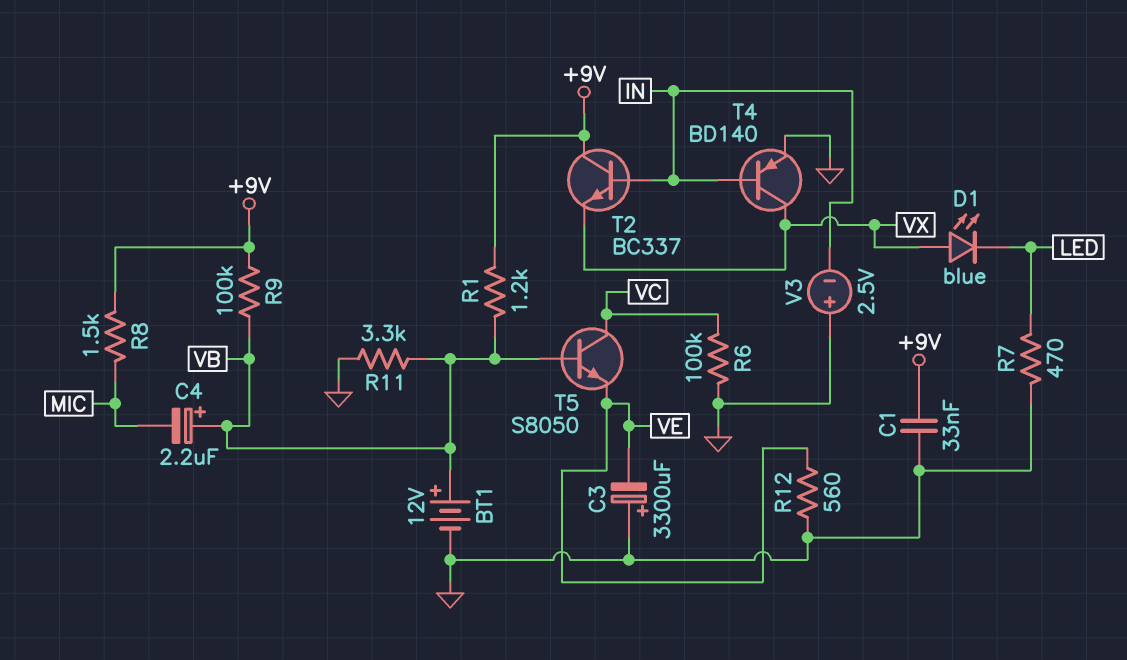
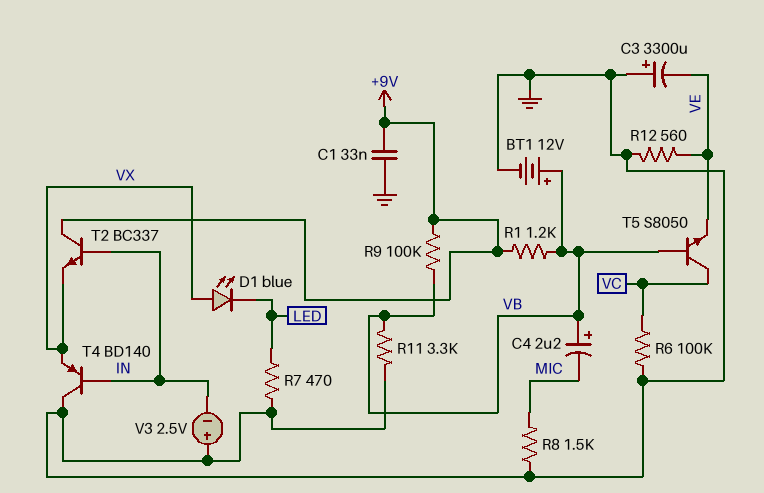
R8: 1.5k (+9V, MIC) -> 1.5k (GND, MIC)
T4: PNP BD140 (B IN, C VX, E GND) -> PNP BD140 (B IN, C GND, E VX)

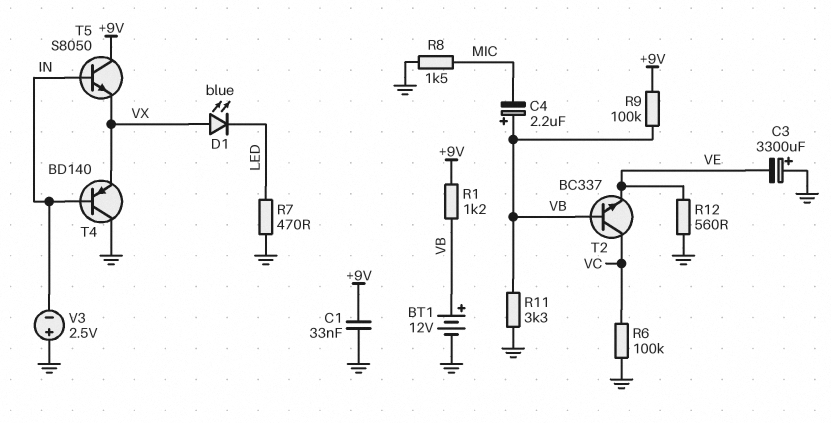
T2: NPN BC337 (B IN, C +9V, E VX) -> NPN BC337 (B VB, C VC, E VE)
T5: NPN S8050 (B VB, C VC, E VE) -> NPN S8050 (B IN, C +9V, E VX)

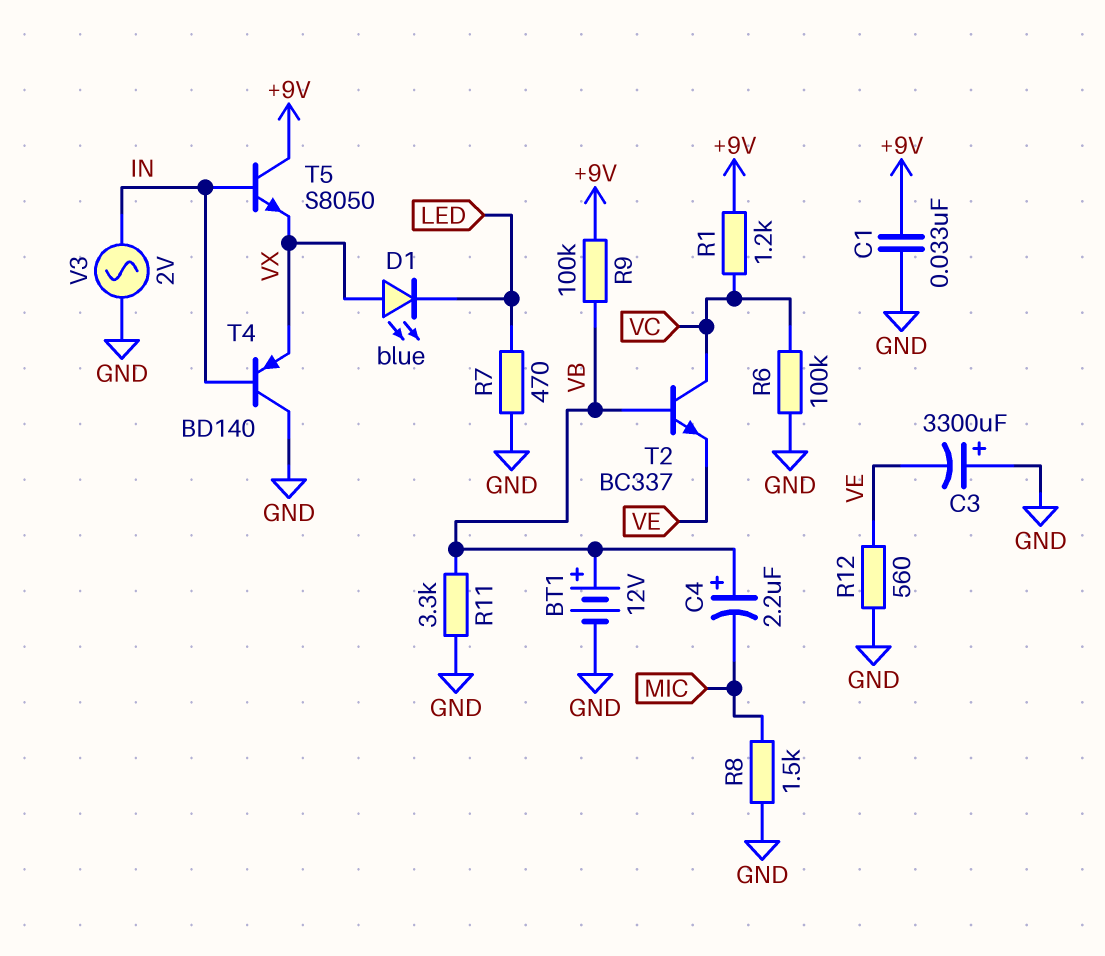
R1: 1.2k (+9V, VB) -> 1.2k (+9V, VC)
V3: 2.5V (plus GND, minus IN) -> AC 2V (GND, IN)

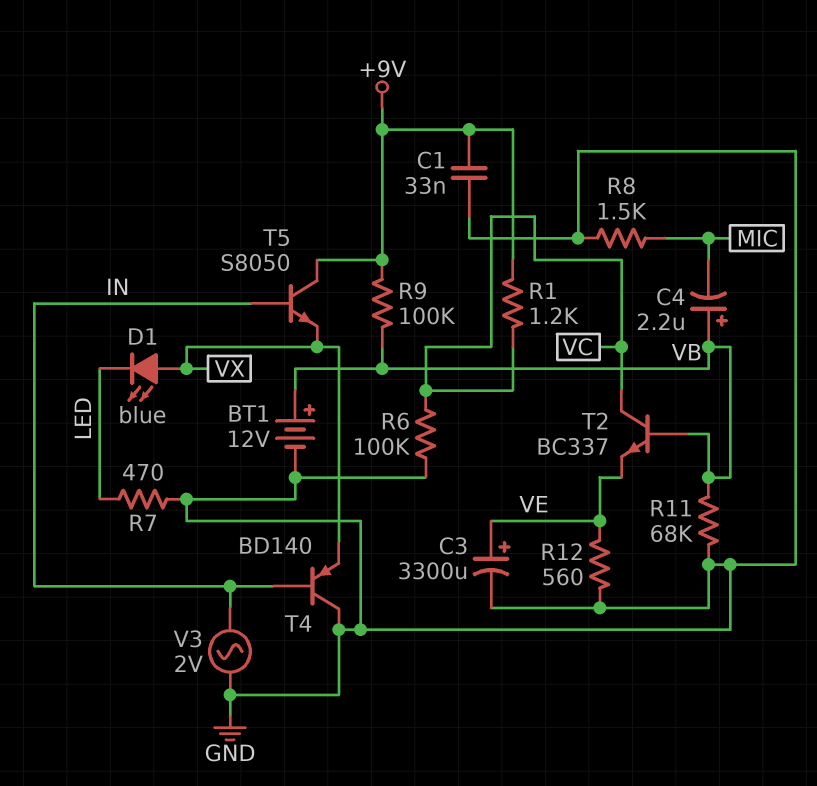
C3: 3300uF (plus GND, minus VE) -> 3300uF (plus VE, minus GND)
R11: 3.3k (GND, VB) -> 68k (GND, VB)

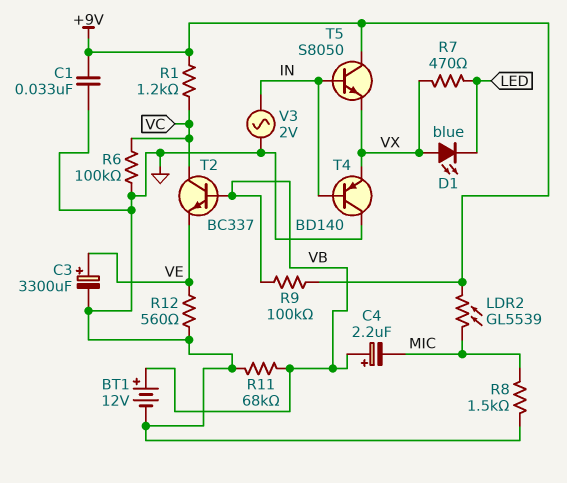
LDR2: none -> GL5539 (+9V, MIC)
R7: 470 (GND, LED) -> 470 (LED, VX)

